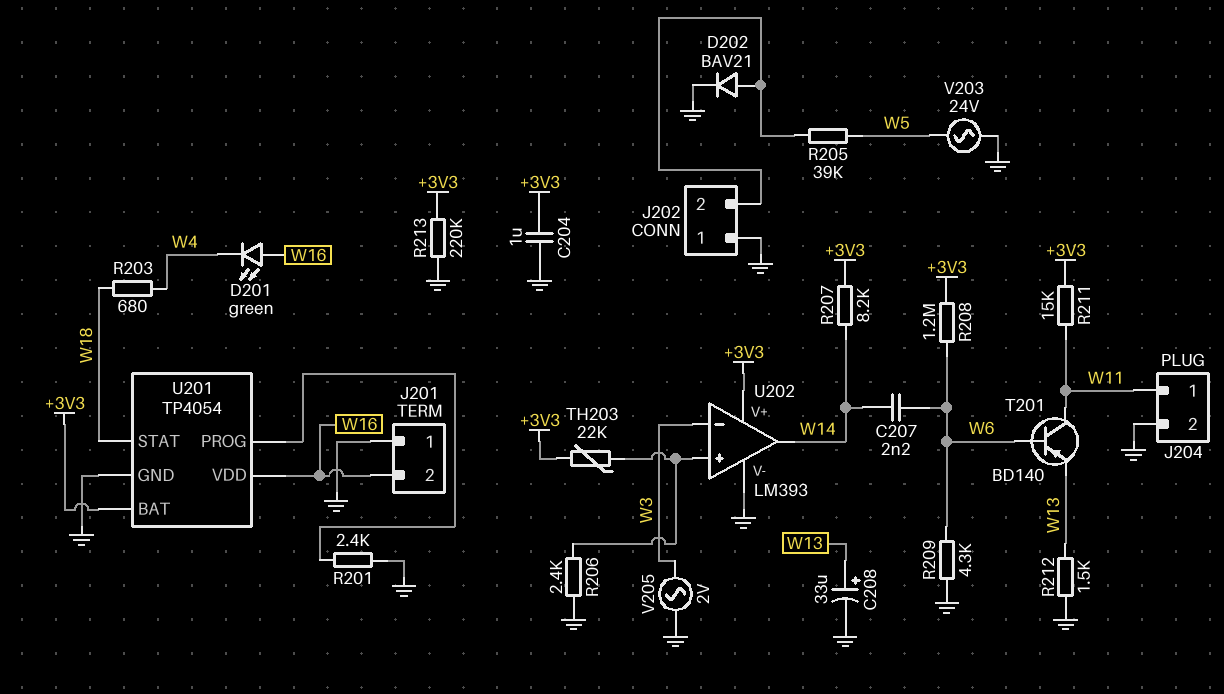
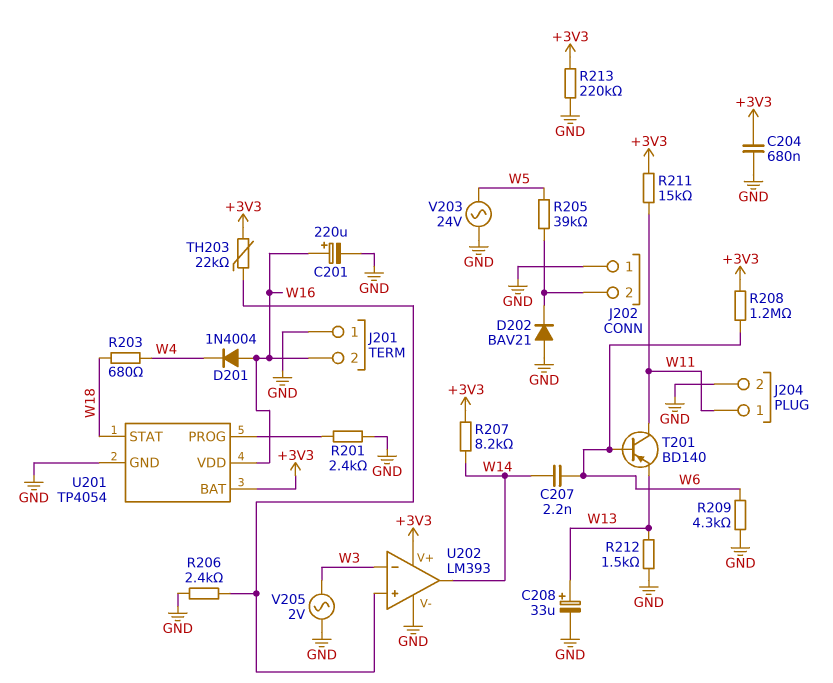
C201: none -> 220uF (plus W16, minus GND)
C204: 1uF (+3V3, GND) -> 680nF (+3V3, GND)
D201: LED green (A W16, K W4) -> diode 1N4004 (A W16, K W4)
D202: diode BAV21 (A J202/2, K GND) -> diode BAV21 (A GND, K J202/2)

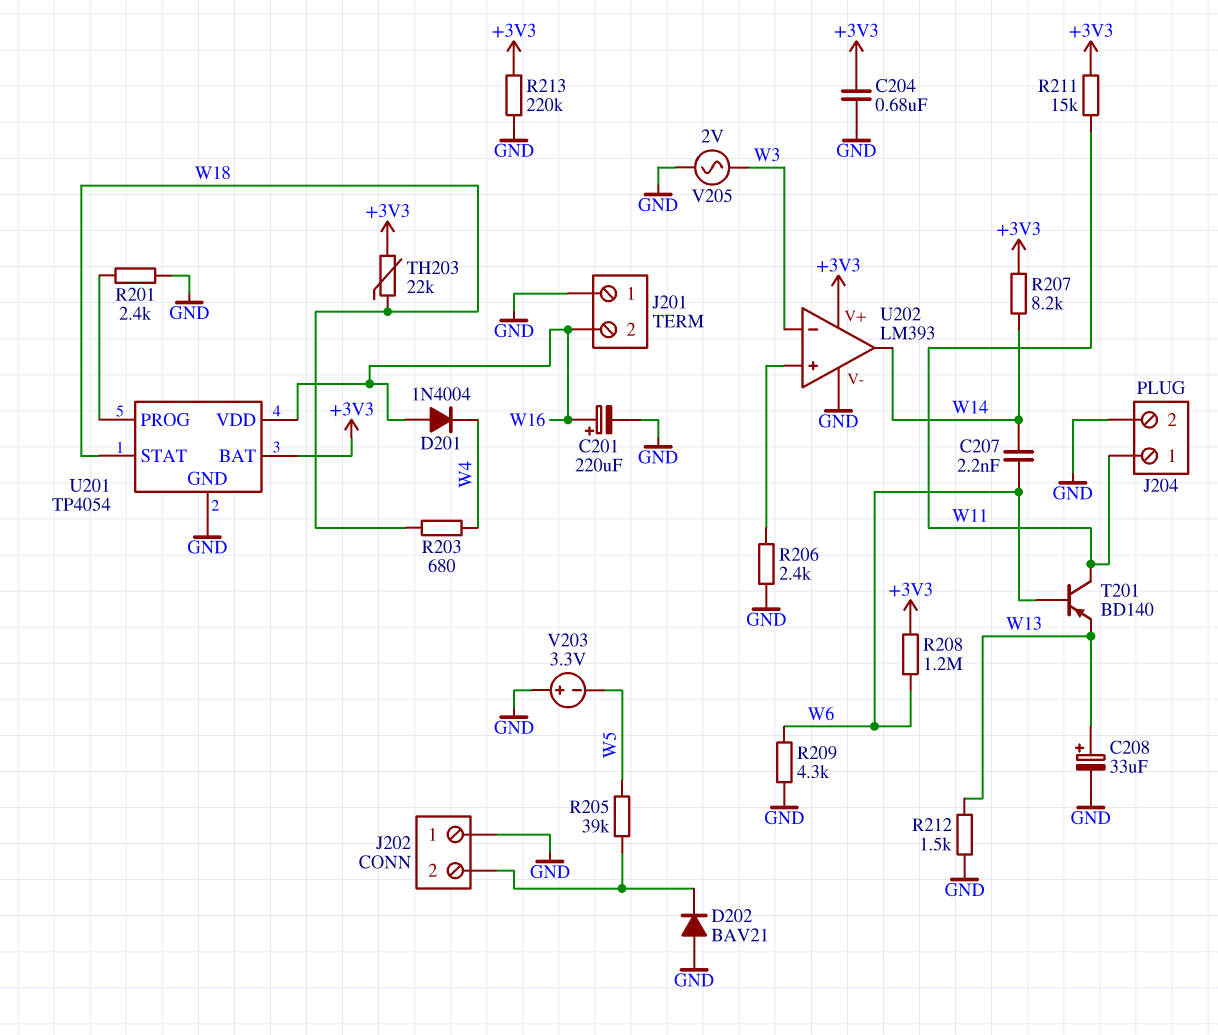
TH203: 22k (+3V3, U202/in+) -> 22k (+3V3, W18)
V203: AC 24V (GND, W5) -> 3.3V (plus GND, minus W5)

